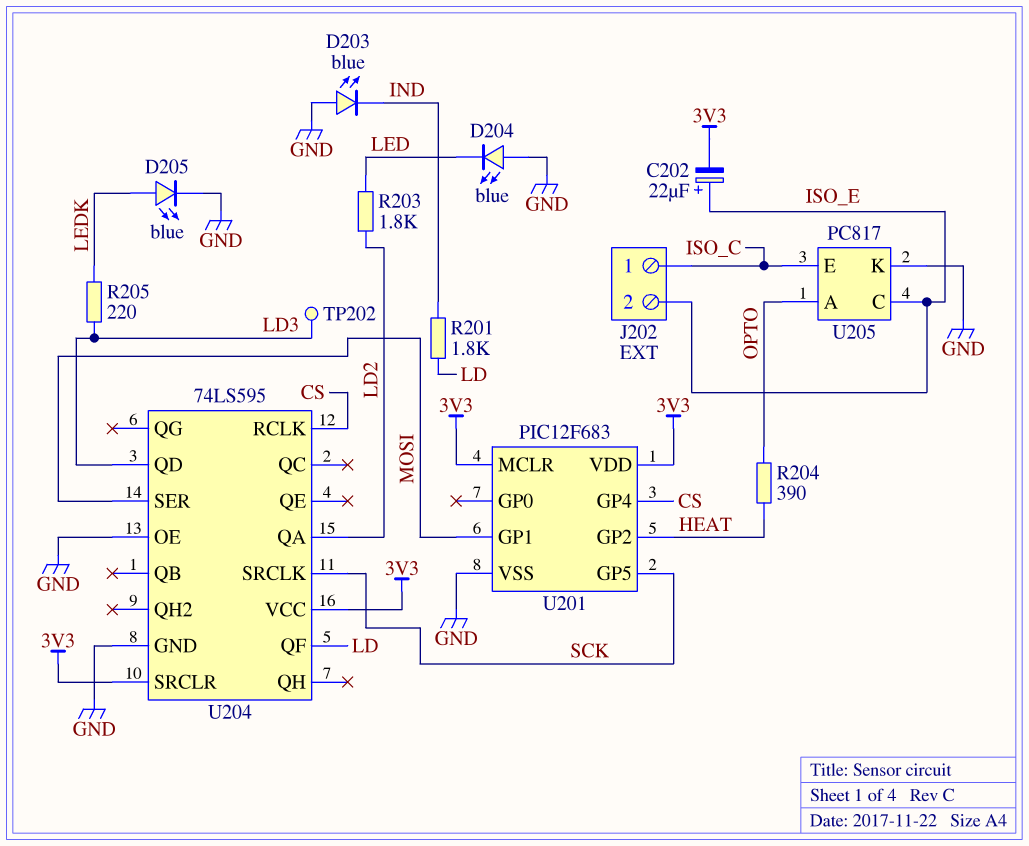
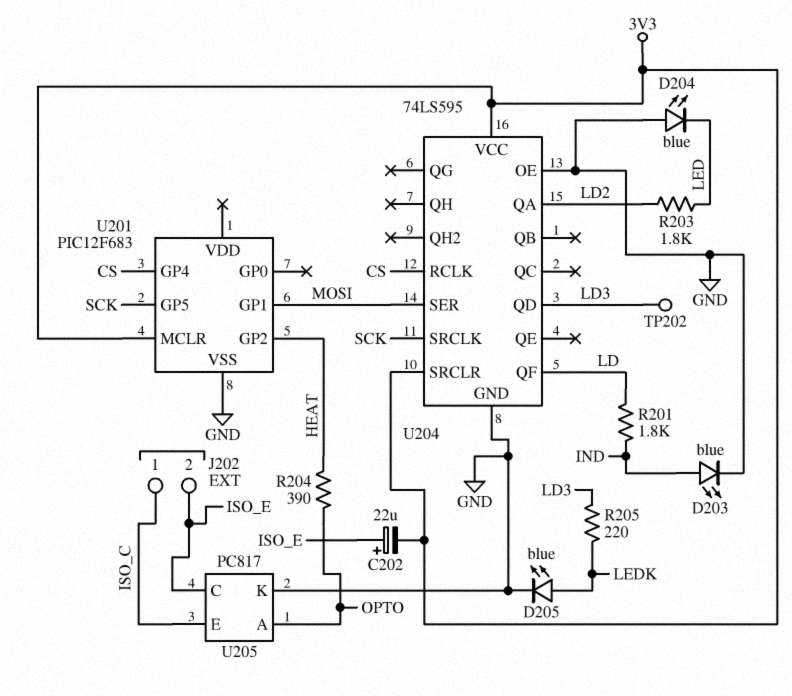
D203: LED blue (A GND, K IND) -> LED blue (A IND, K GND)
U201 pin VDD: 3V3 -> none

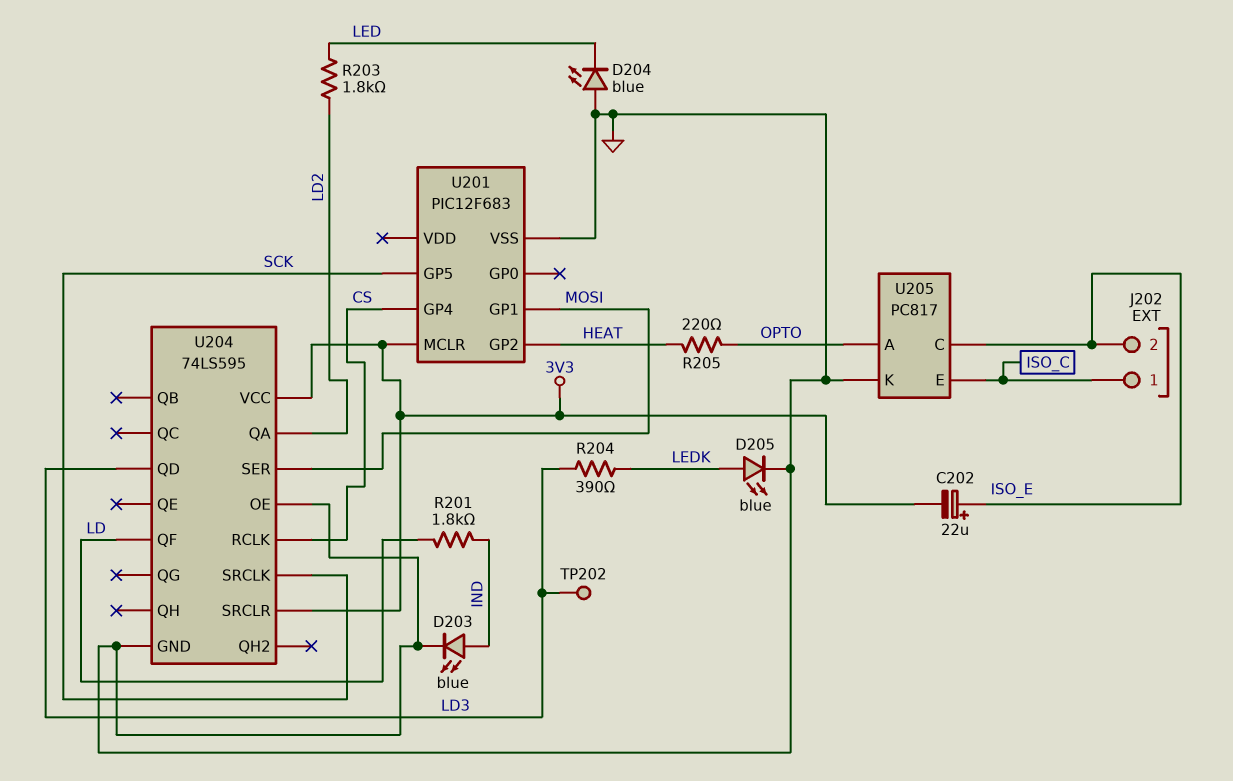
R204: 390 (HEAT, OPTO) -> 390 (LD3, LEDK)
R205: 220 (LD3, LEDK) -> 220 (HEAT, OPTO)

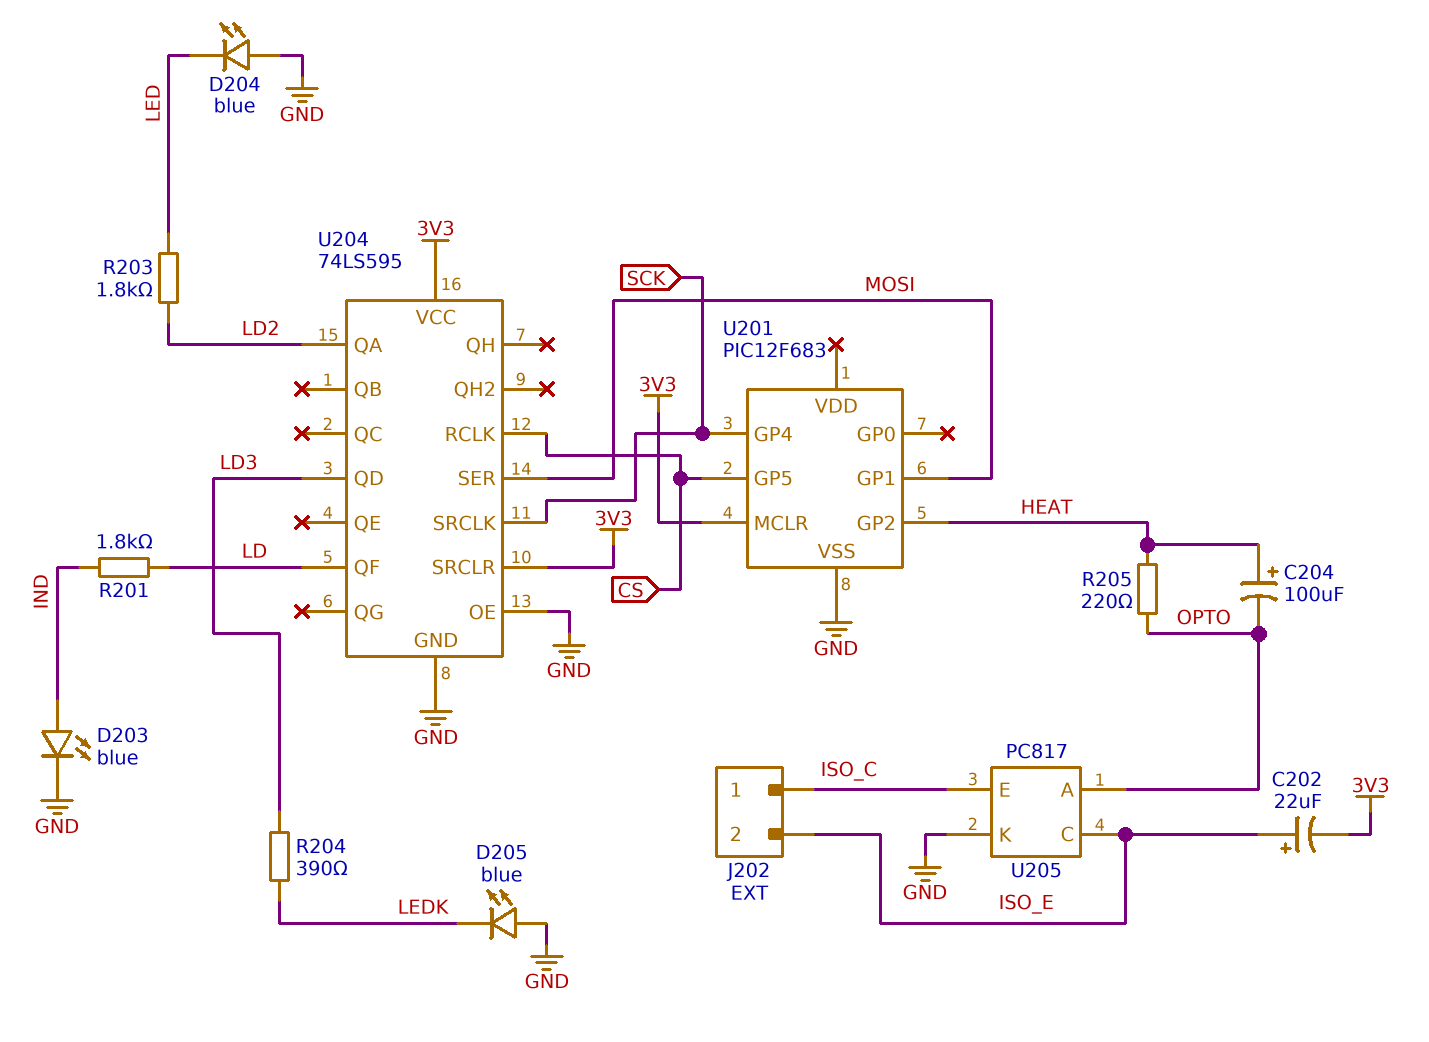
C204: none -> 100uF (plus HEAT, minus OPTO)
D205: LED blue (A LEDK, K GND) -> LED blue (A GND, K LEDK)
TP202: test point (LD3) -> none
U201 pin GP4: CS -> SCK
U201 pin GP5: SCK -> CS

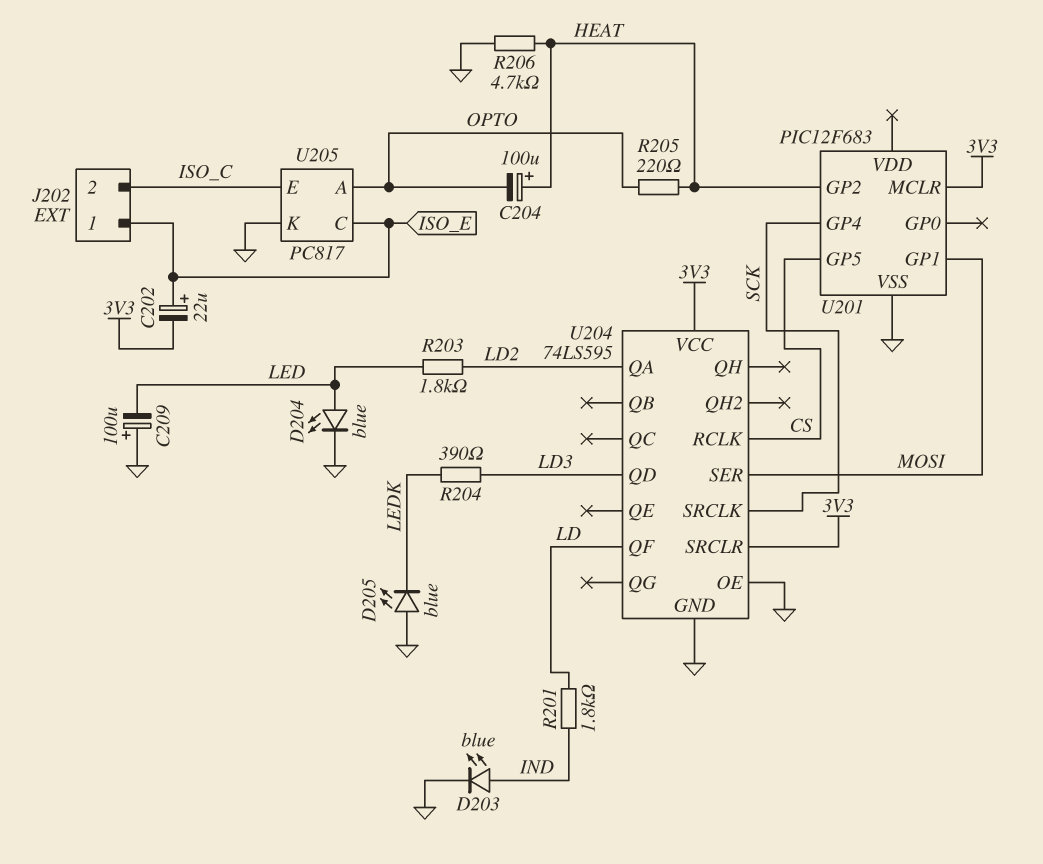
C209: none -> 100uF (plus GND, minus LED)
D204: LED blue (A GND, K LED) -> LED blue (A LED, K GND)
J202 pin 1: ISO_C -> ISO_E
J202 pin 2: ISO_E -> ISO_C
R206: none -> 4.7k (GND, HEAT)

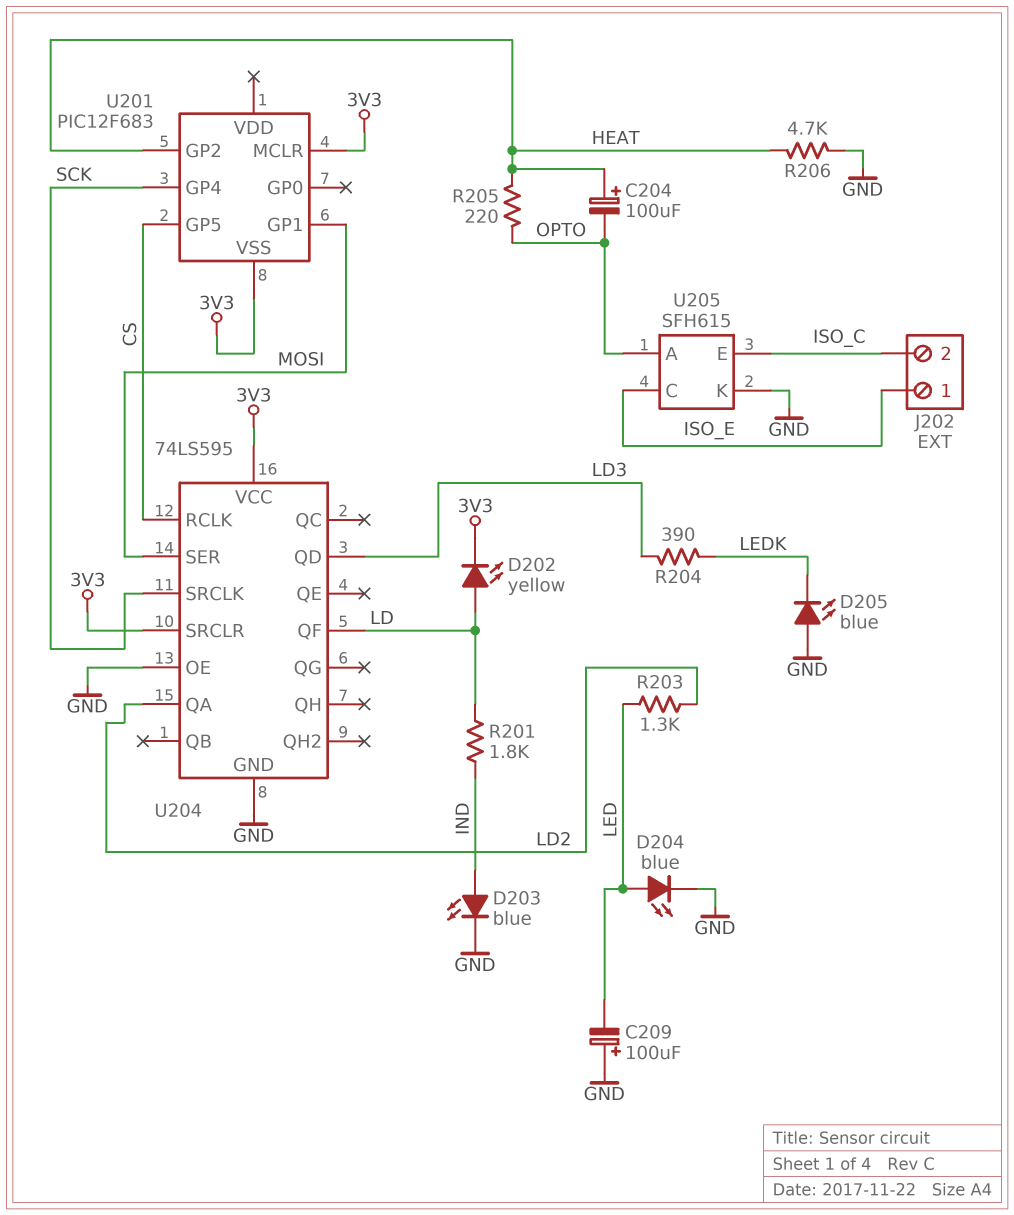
C202: 22uF (plus ISO_E, minus 3V3) -> none
D202: none -> LED yellow (A LD, K 3V3)
R203: 1.8k (LD2, LED) -> 1.3k (LD2, LED)
U201 pin VSS: GND -> 3V3
U205: PC817 -> SFH615

